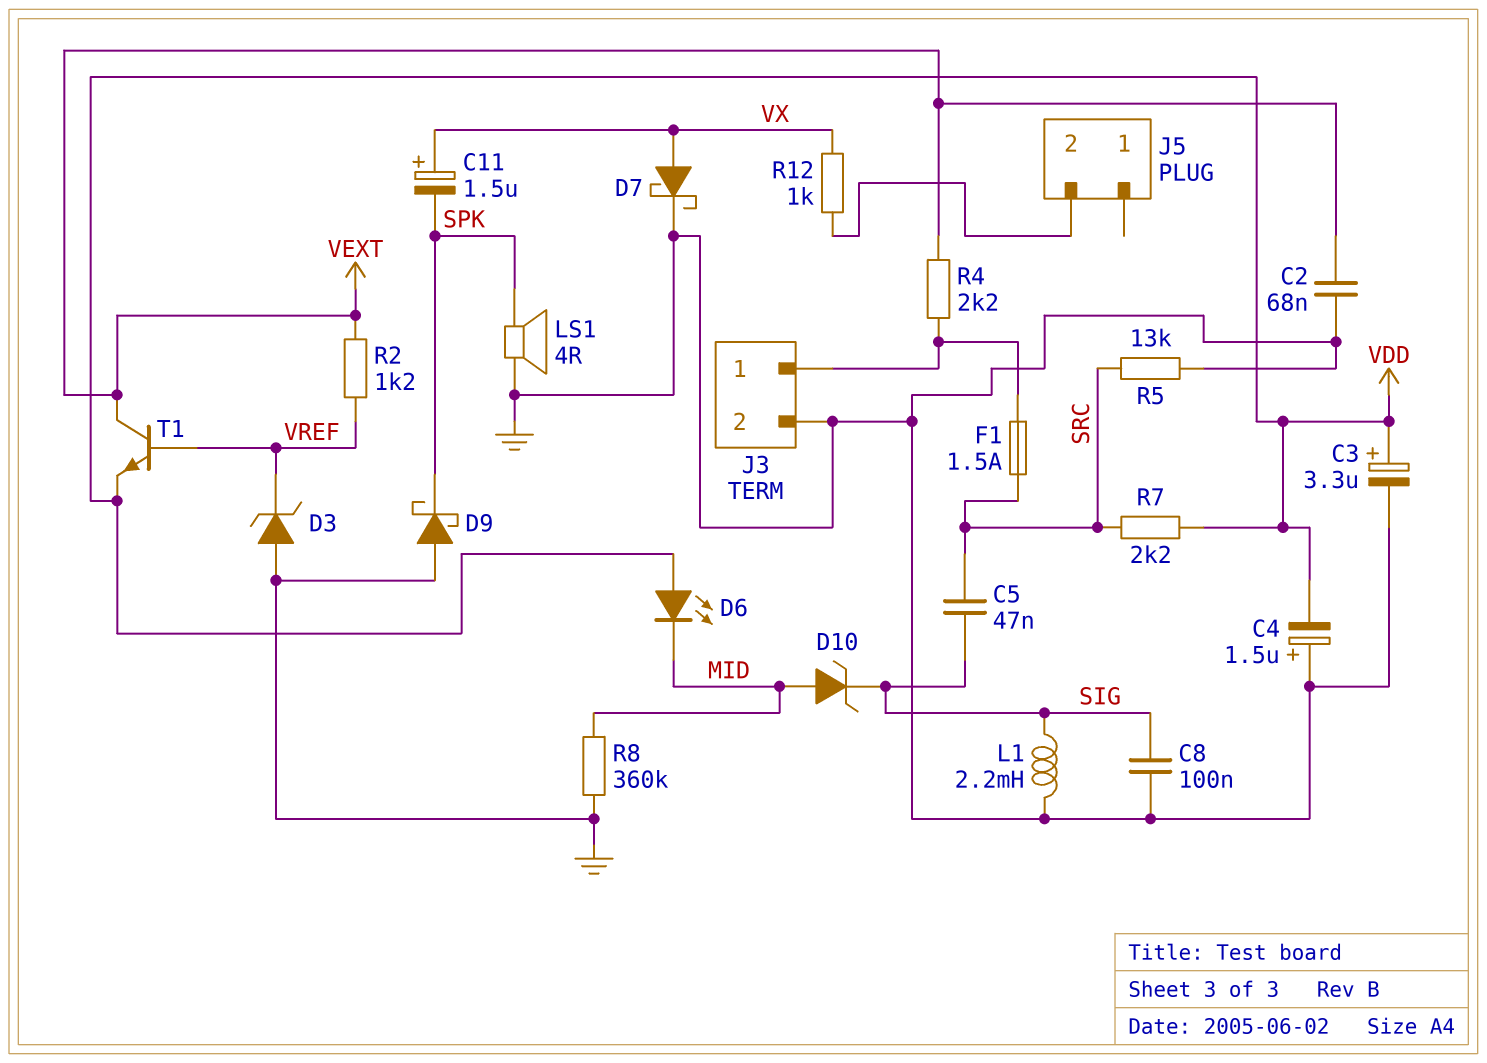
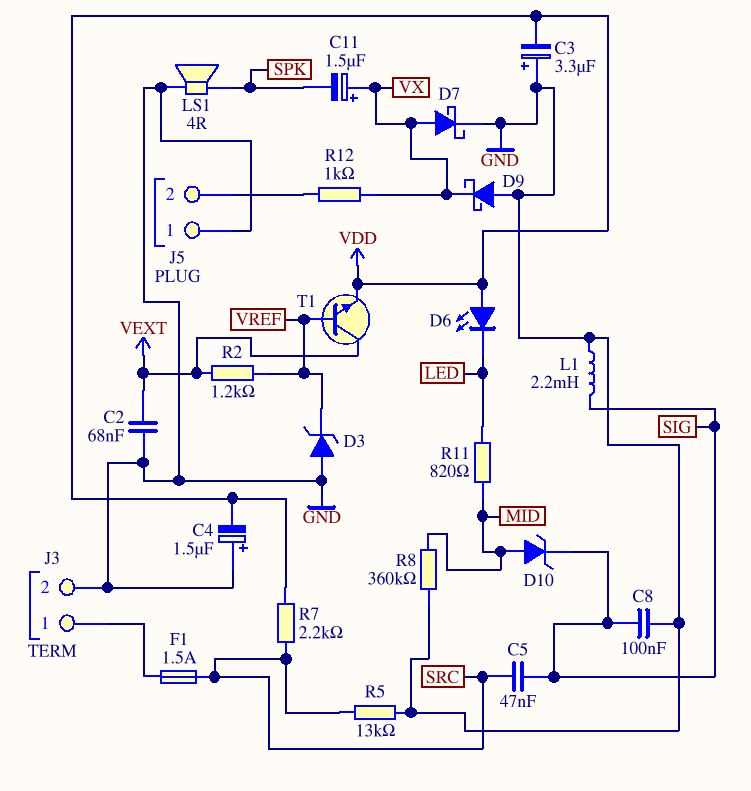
C3: 3.3uF (plus VDD, minus GND) -> 3.3uF (plus GND, minus VDD)
D6: LED (A VDD, K MID) -> LED (A VDD, K LED)
D9: schottky (A GND, K SPK) -> schottky (A GND, K VX)
J5 pin 1: none -> GND
R4: 2.2k (J3/1, VEXT) -> none
R11: none -> 820 (LED, MID)

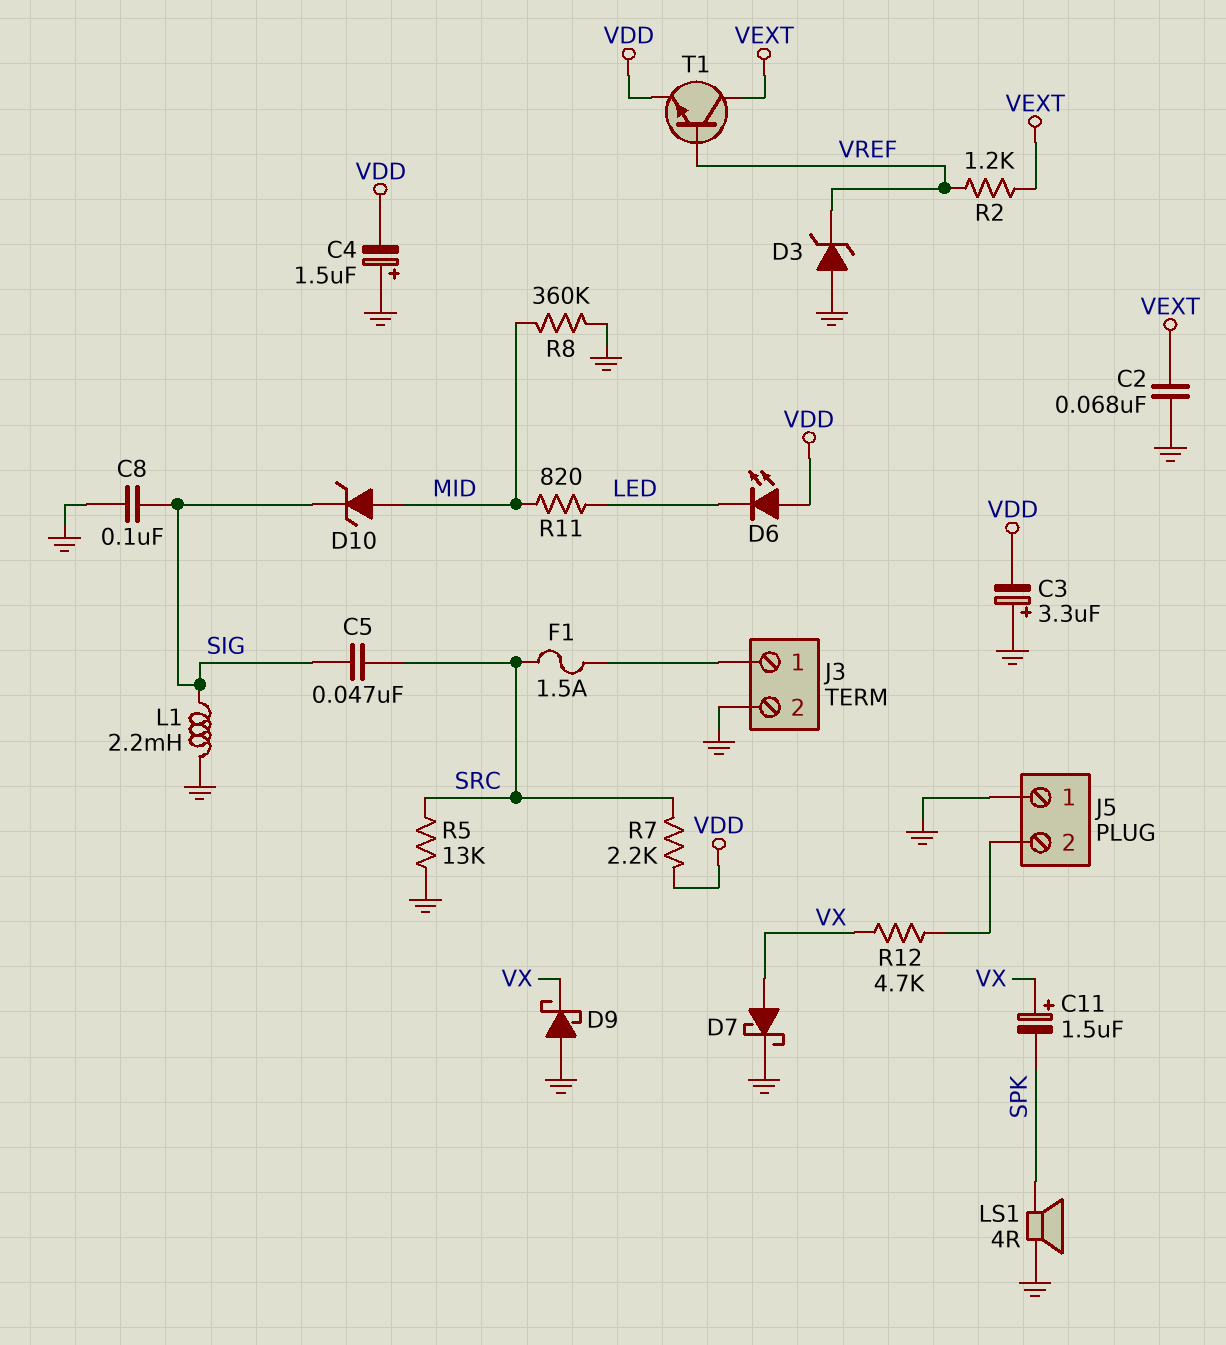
R12: 1k (J5/2, VX) -> 4.7k (J5/2, VX)

